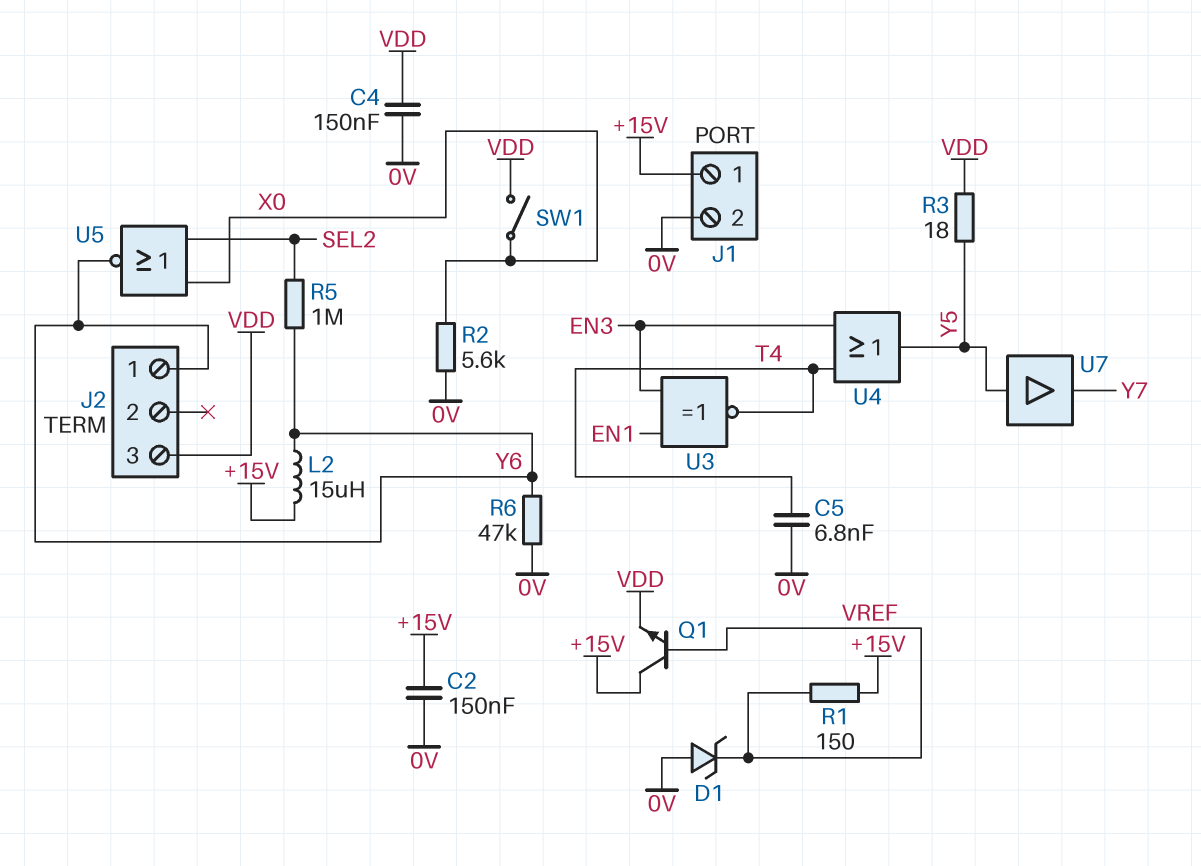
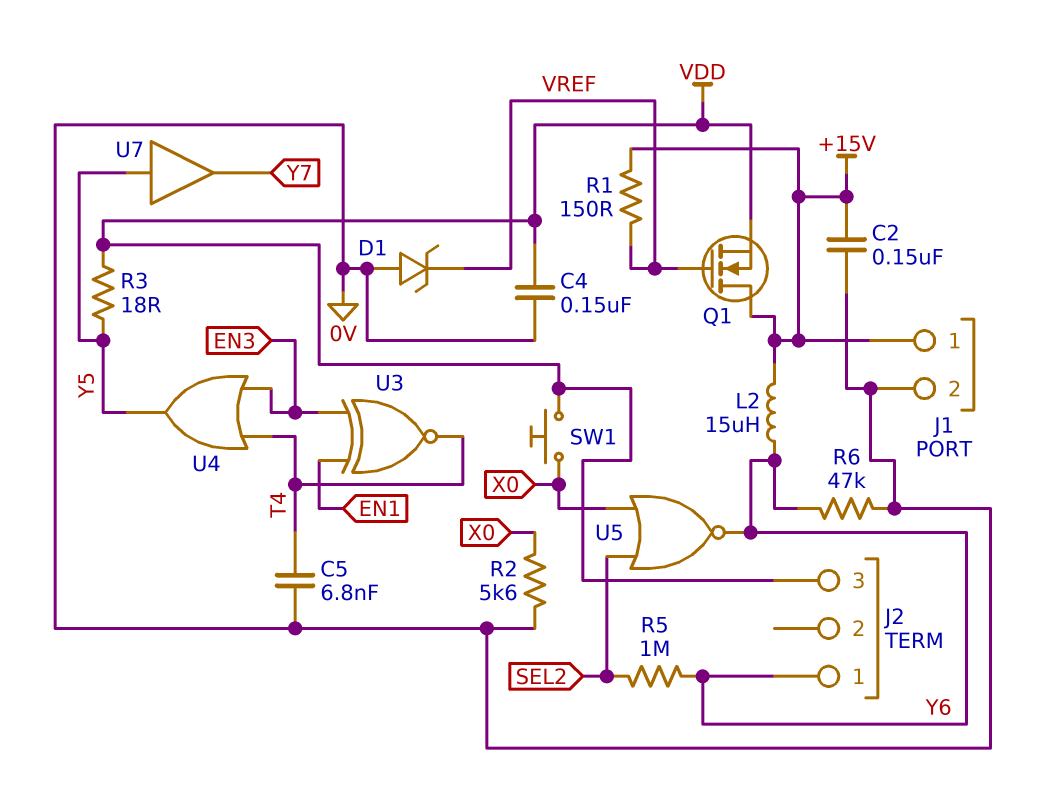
Q1: NPN (B VREF, C +15V, E VDD) -> NMOS (G VREF, D +15V, S VDD)
SW1: switch (VDD, X0) -> button (VDD, X0)

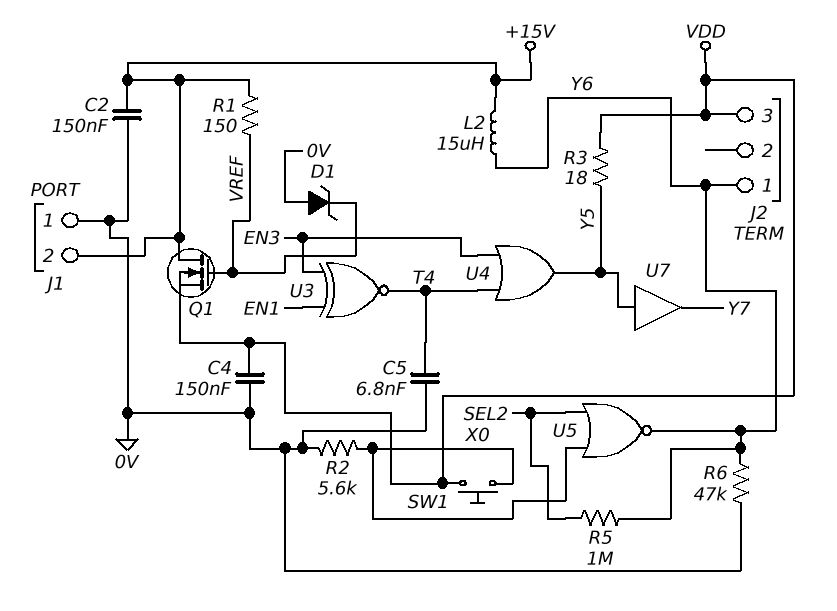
J1 pin 1: +15V -> 0V
J1 pin 2: 0V -> +15V

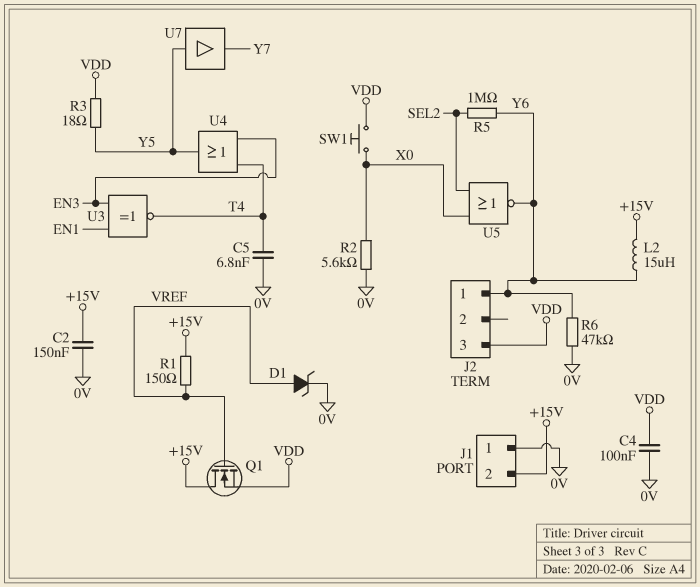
C4: 150nF (0V, VDD) -> 100nF (0V, VDD)
D1: zener (A 0V, K VREF) -> zener (A VREF, K 0V)

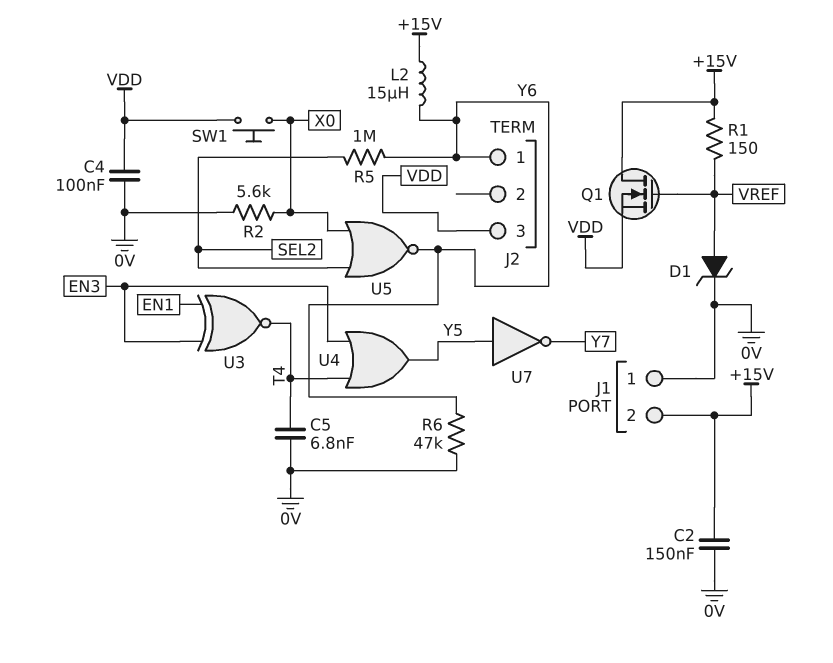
R3: 18 (VDD, Y5) -> none
U7: buffer (in Y5, out Y7) -> NOT (in Y5, out Y7)

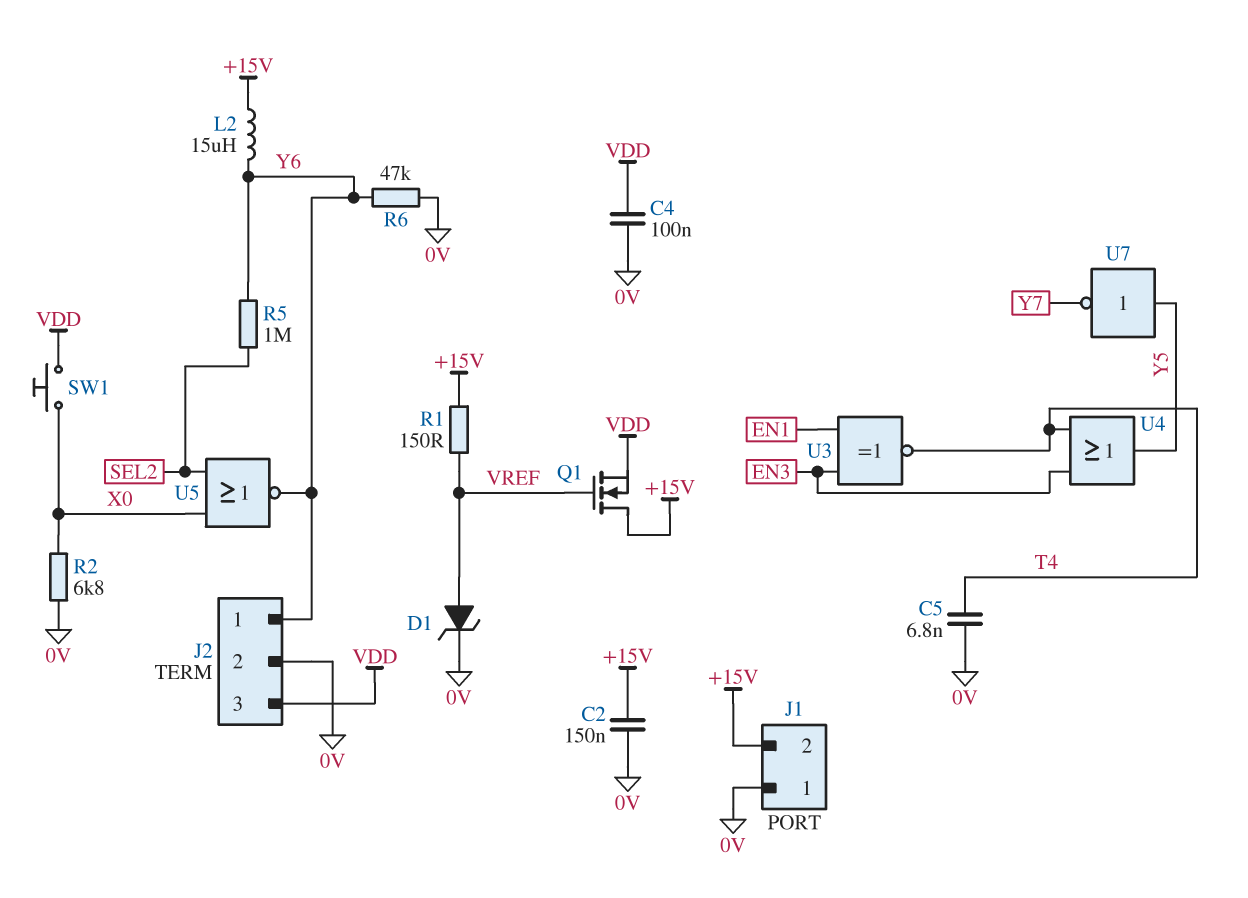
J2 pin 2: none -> 0V
R2: 5.6k (0V, X0) -> 6.8k (0V, X0)

